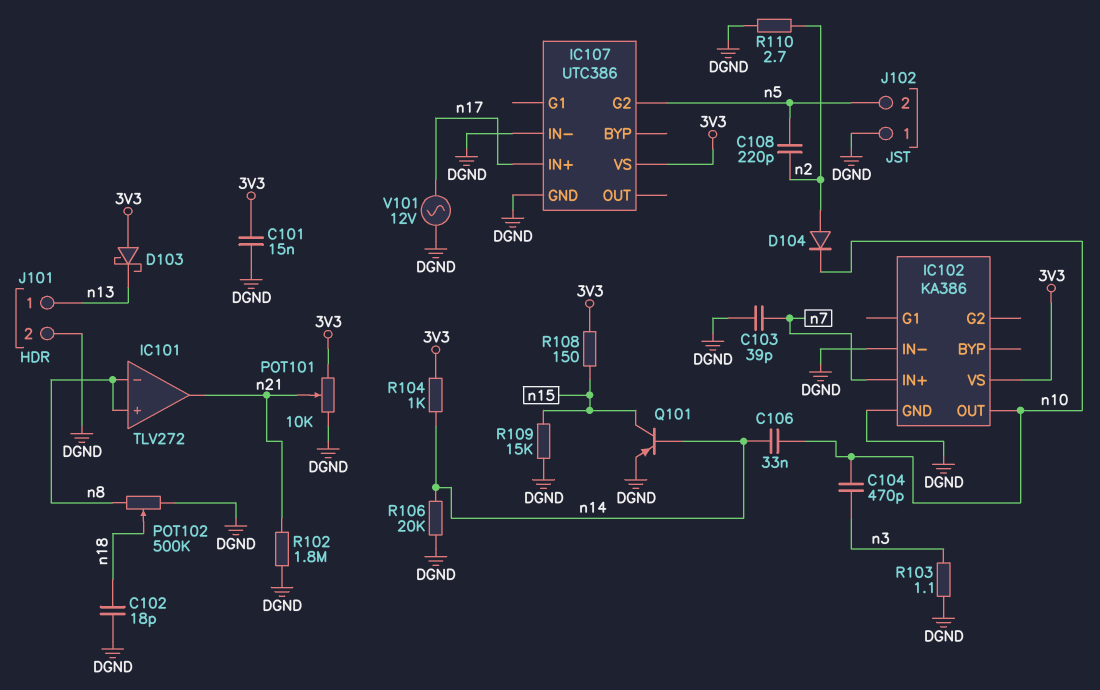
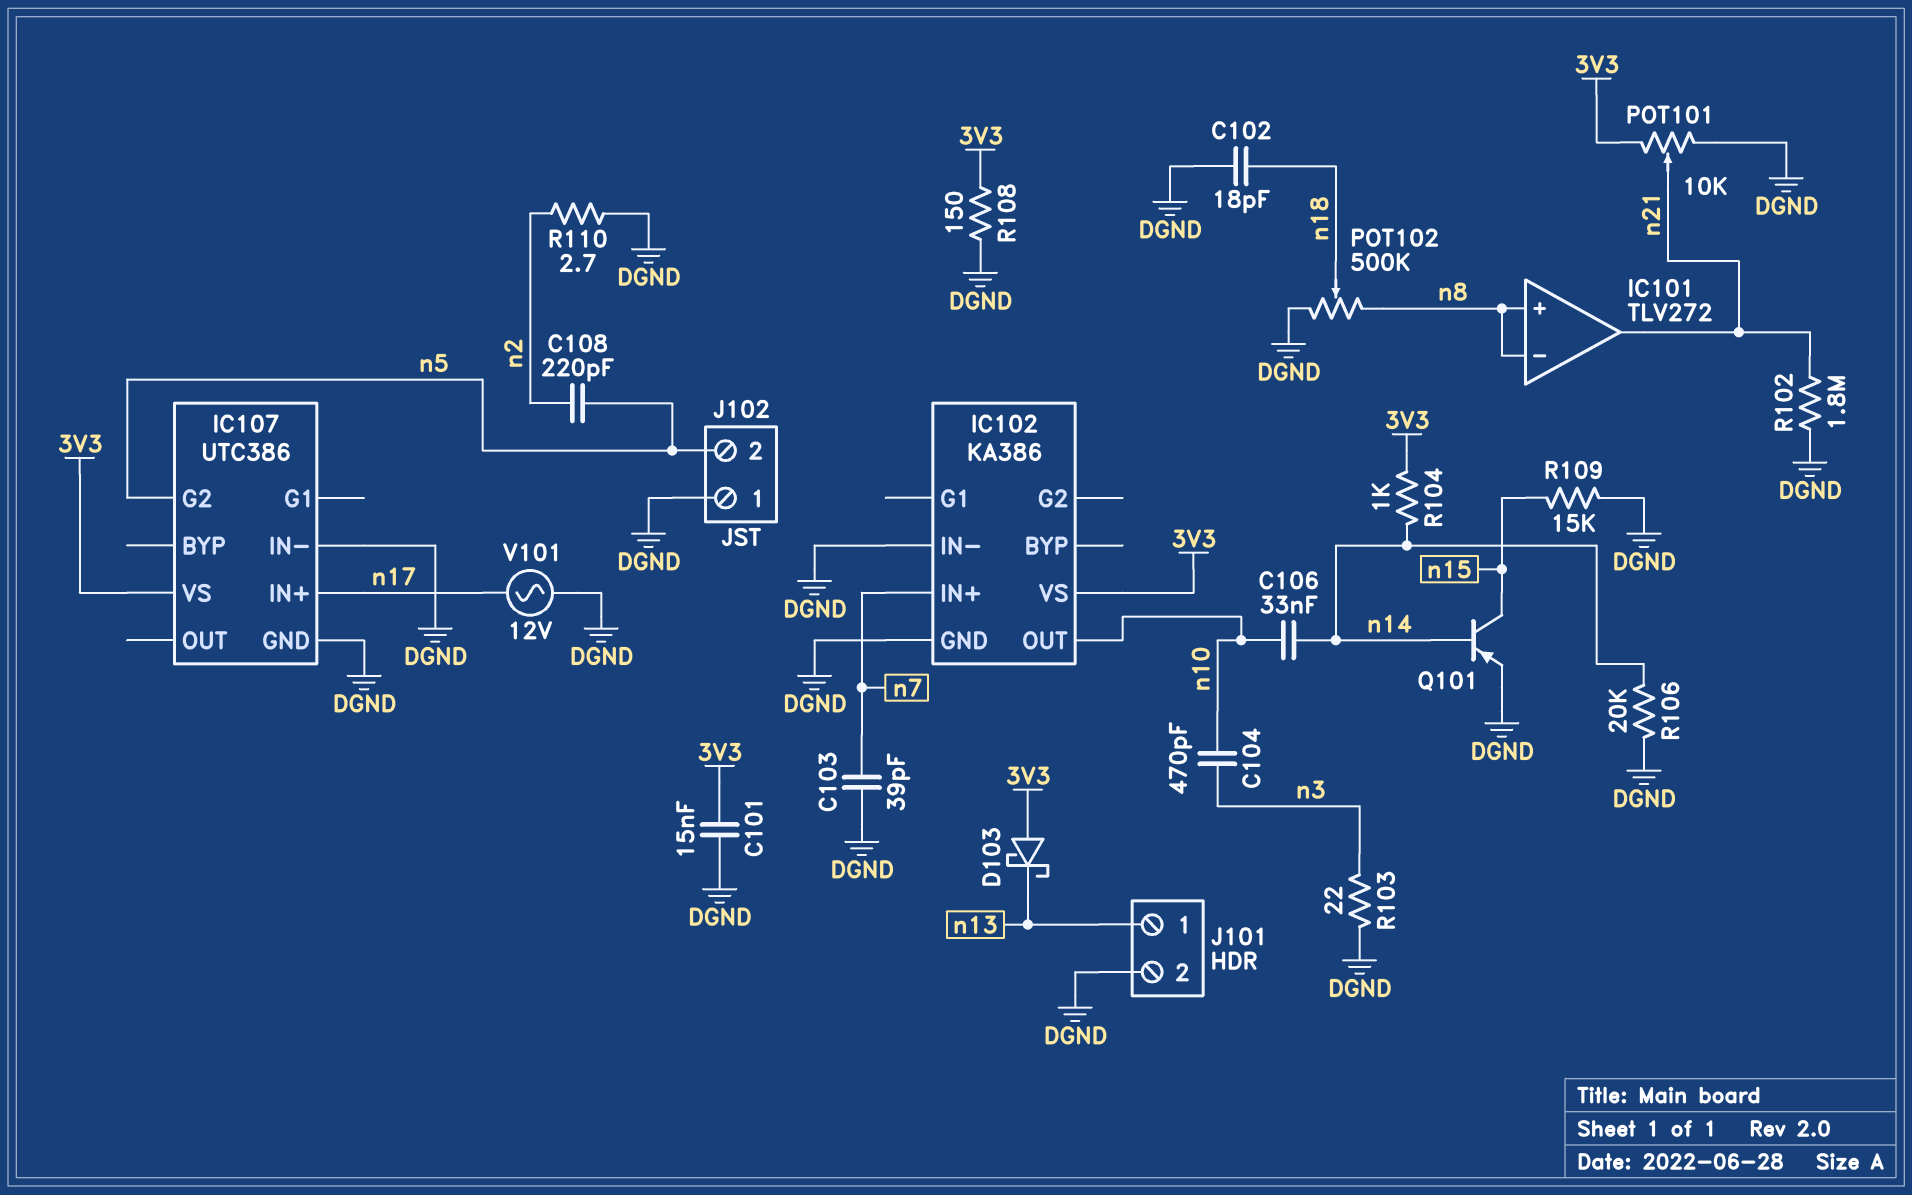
D104: diode (A n2, K n10) -> none
R103: 1.1 (DGND, n3) -> 22 (DGND, n3)
R108: 150 (3V3, n15) -> 150 (3V3, DGND)

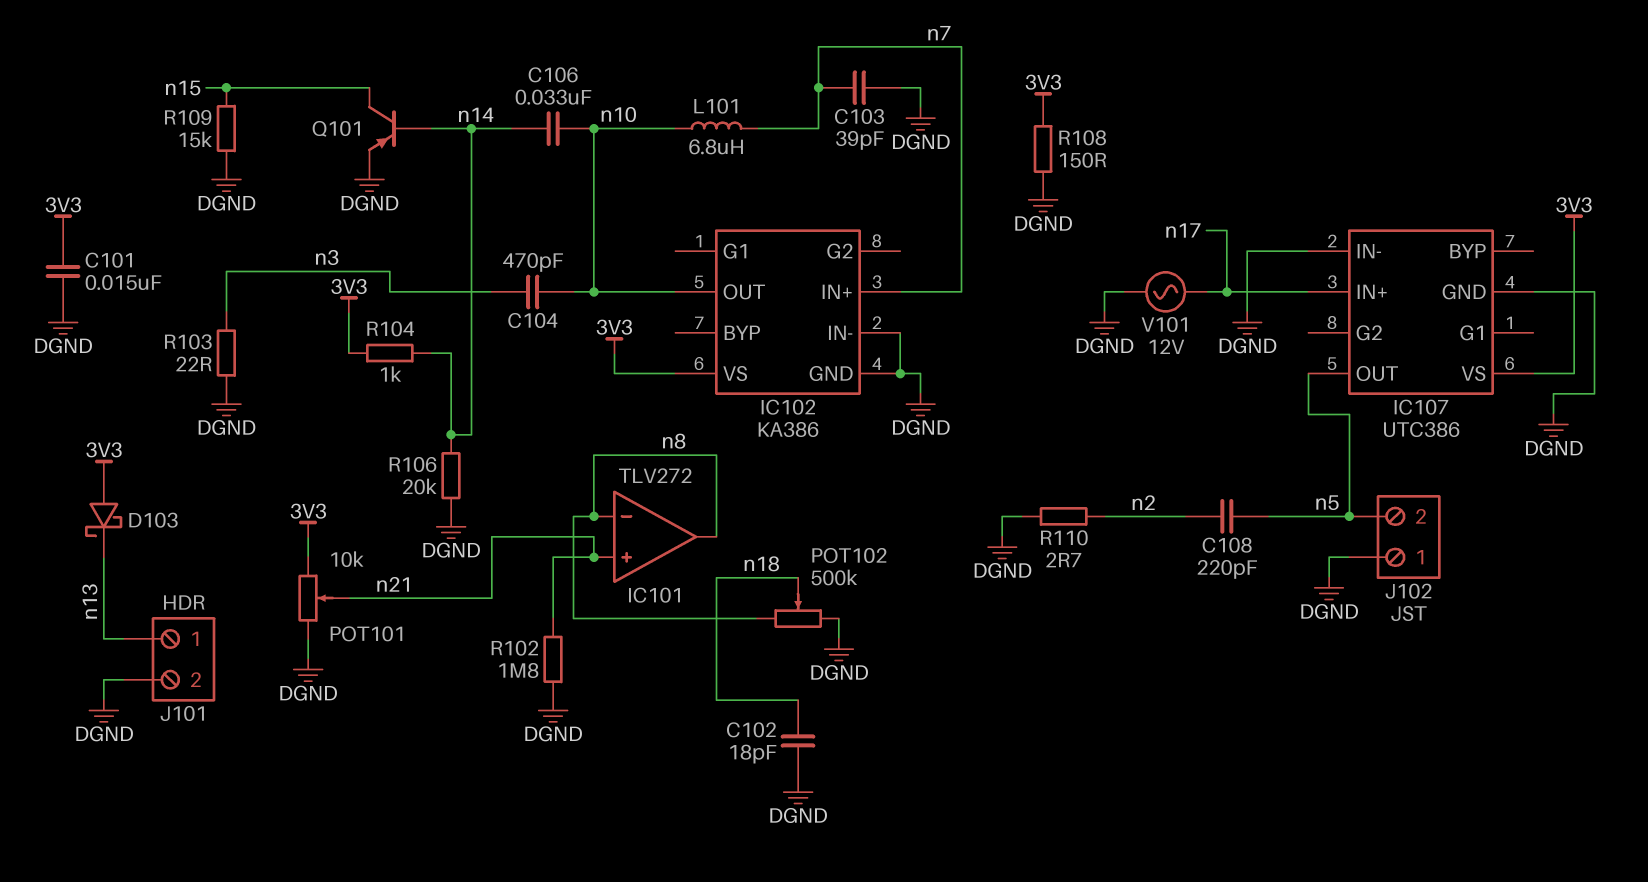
IC101 pin in+: n8 -> n21
IC101 pin out: n21 -> n8
IC107 pin G2: n5 -> none
IC107 pin OUT: none -> n5
L101: none -> 6.8uH (n7, n10)

